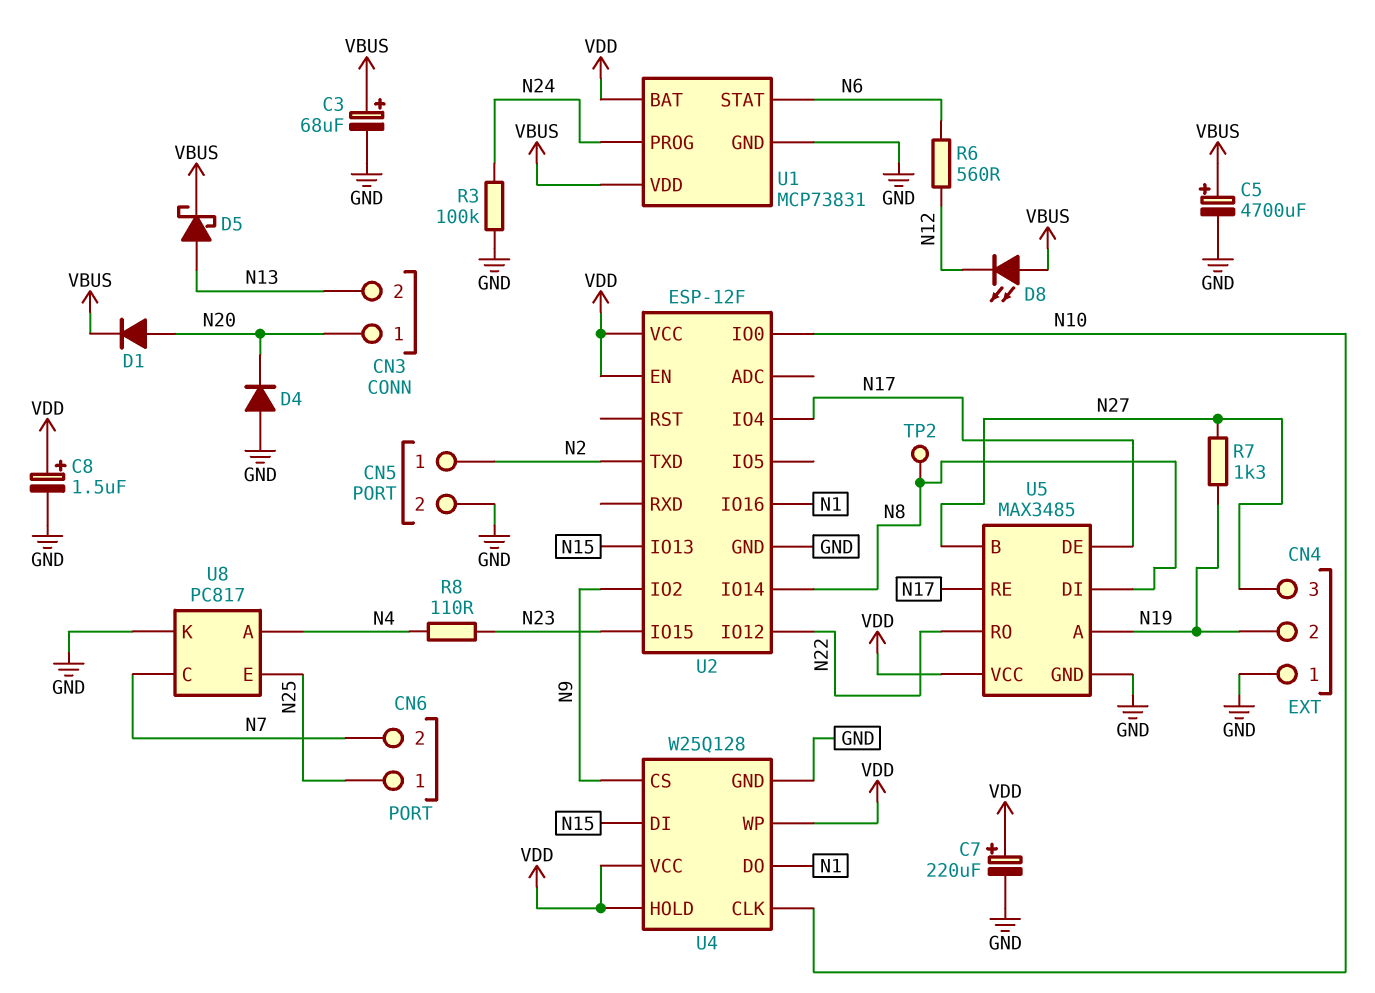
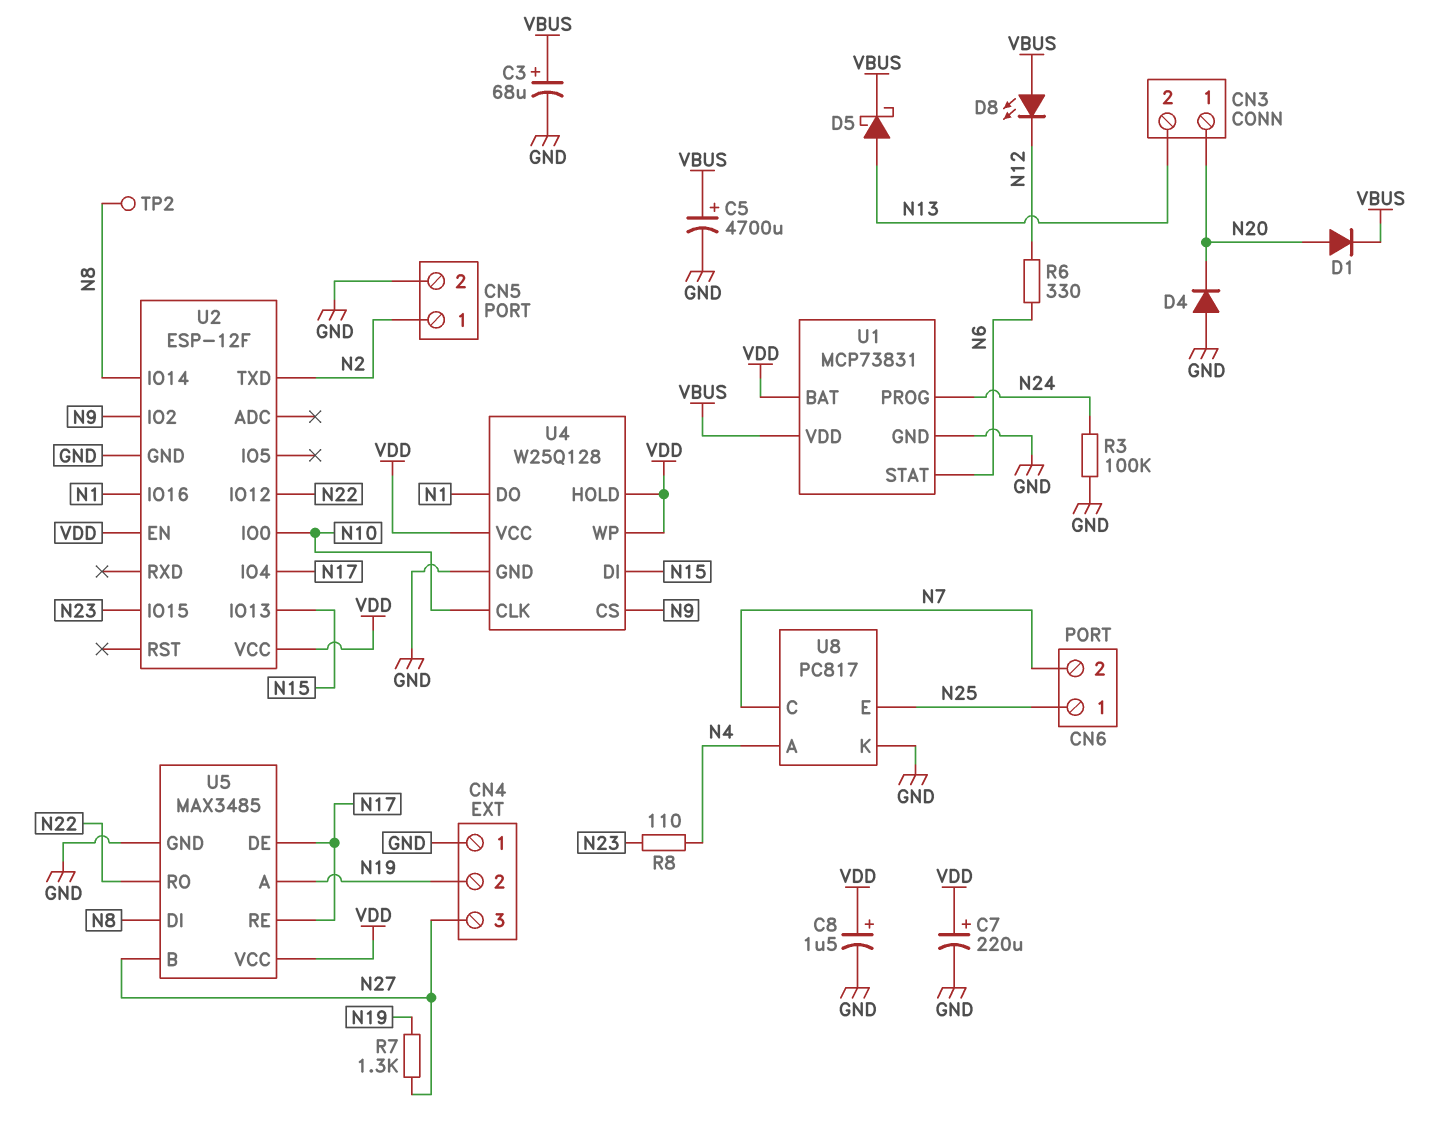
R6: 560 (N6, N12) -> 330 (N6, N12)

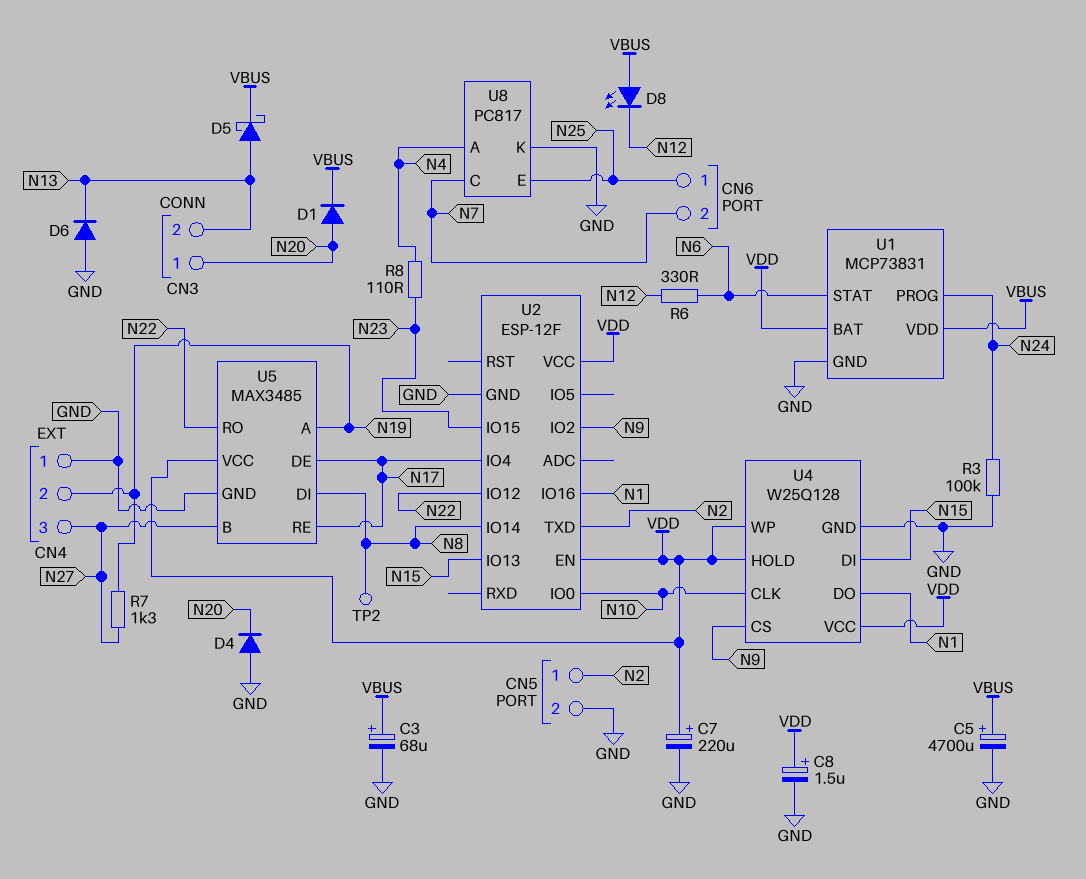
D6: none -> diode (A GND, K N13)

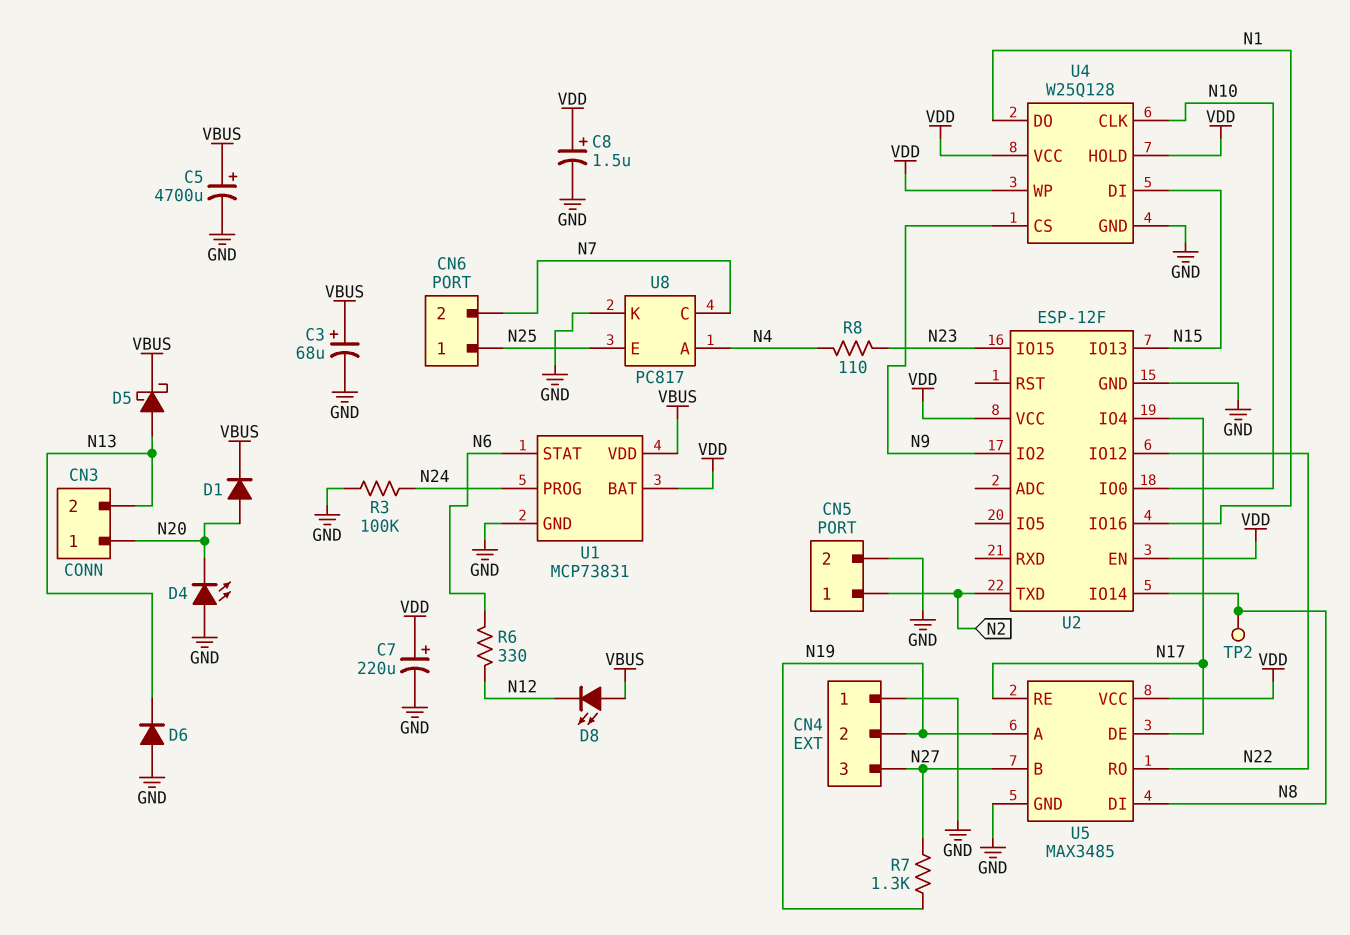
D4: diode (A GND, K N20) -> LED (A GND, K N20)

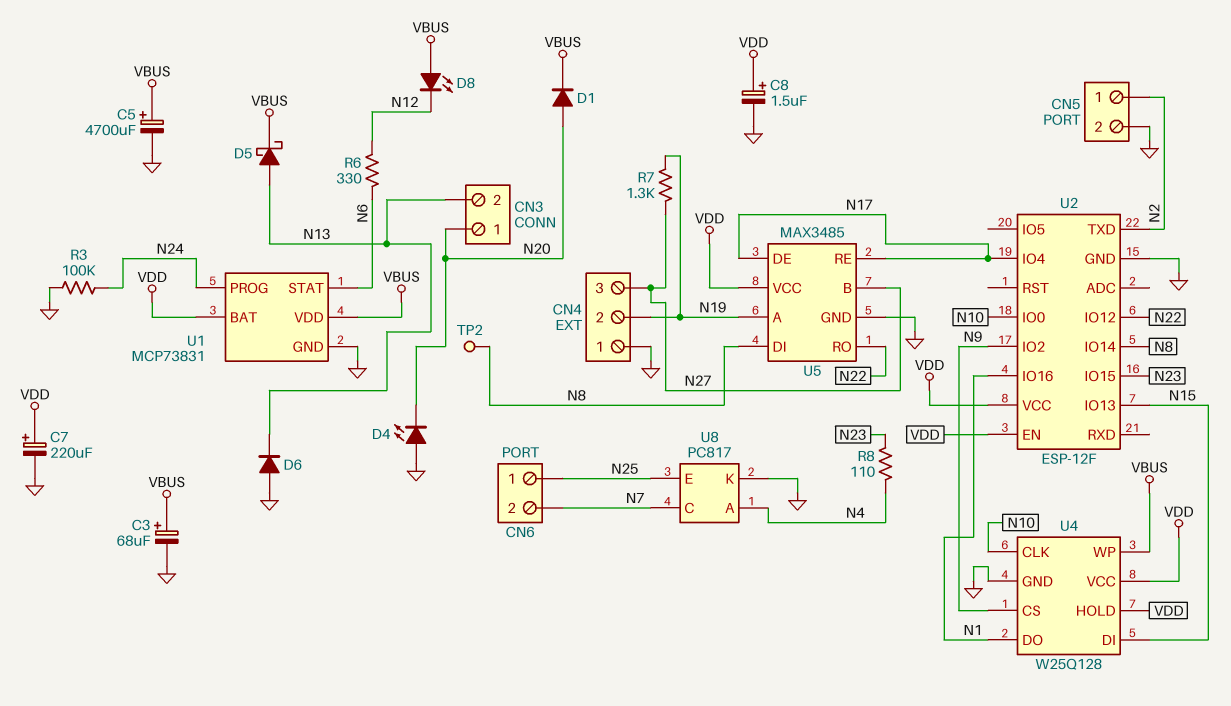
U4 pin WP: VDD -> VBUS

